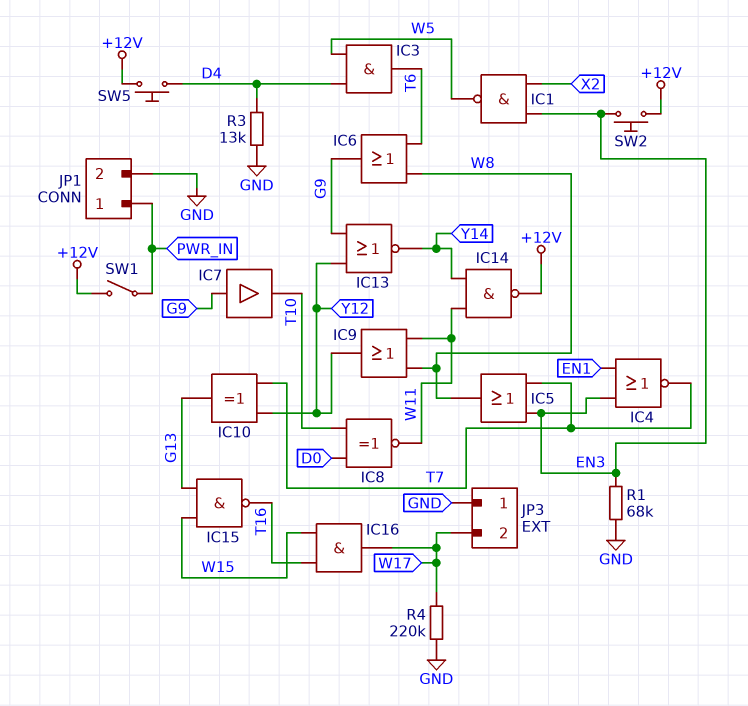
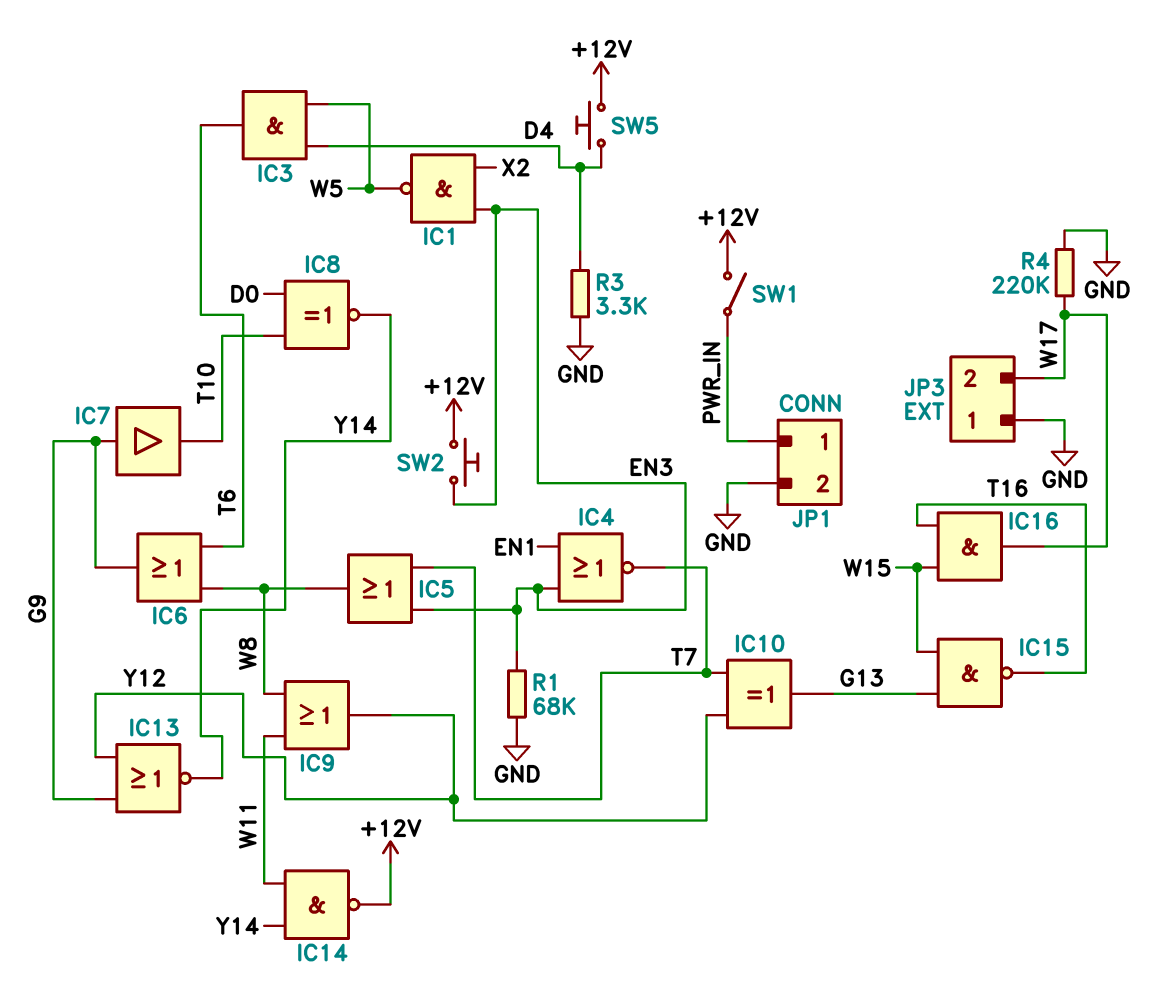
IC8: XNOR (in D0, in T10, out W11) -> XNOR (in D0, in T10, out Y14)
R3: 13k (D4, GND) -> 3.3k (D4, GND)

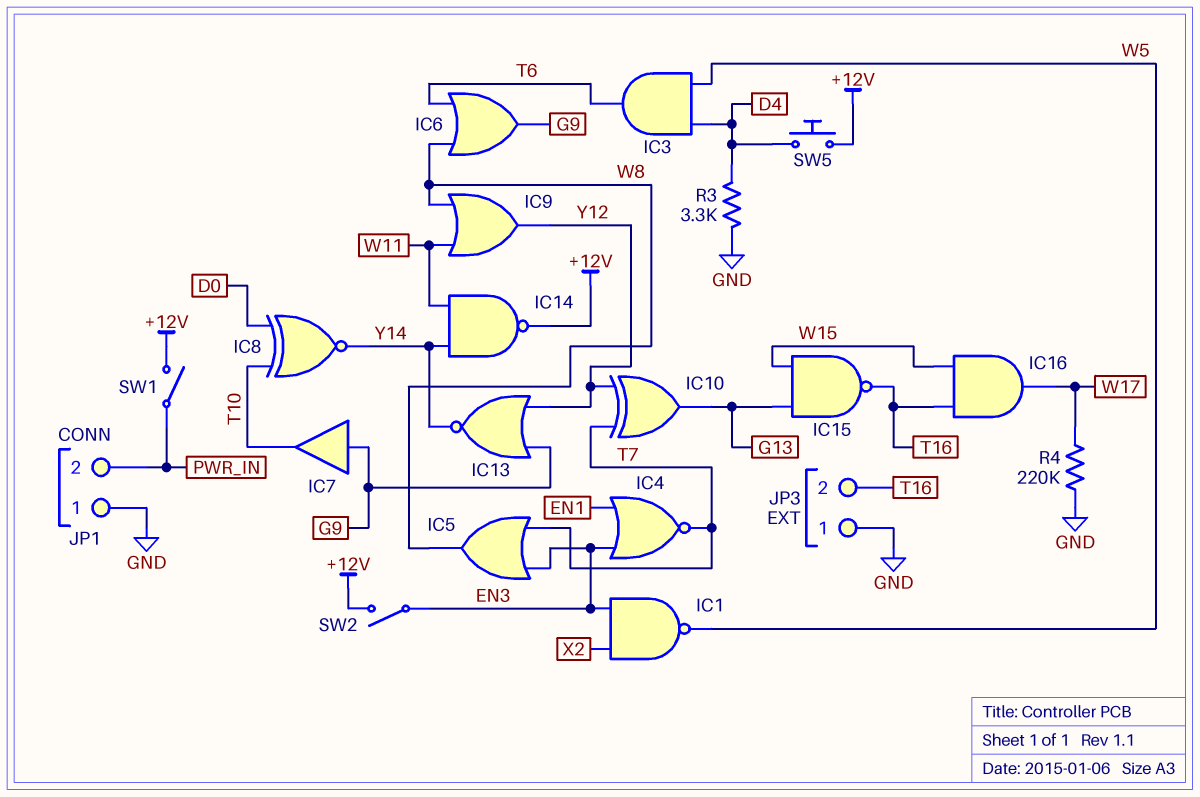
JP1 pin 1: PWR_IN -> GND
JP1 pin 2: GND -> PWR_IN
JP3 pin 2: W17 -> T16
R1: 68k (EN3, GND) -> none
SW2: button (+12V, EN3) -> switch (+12V, EN3)

